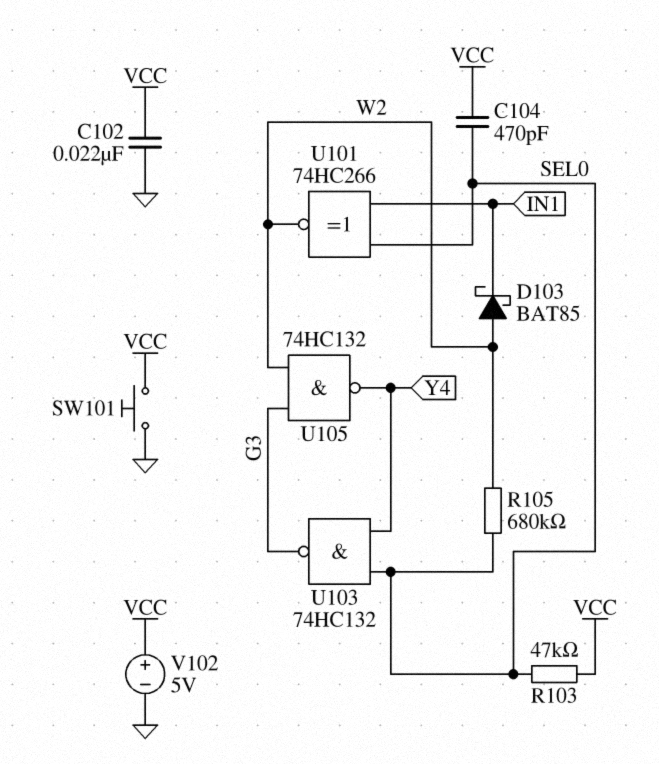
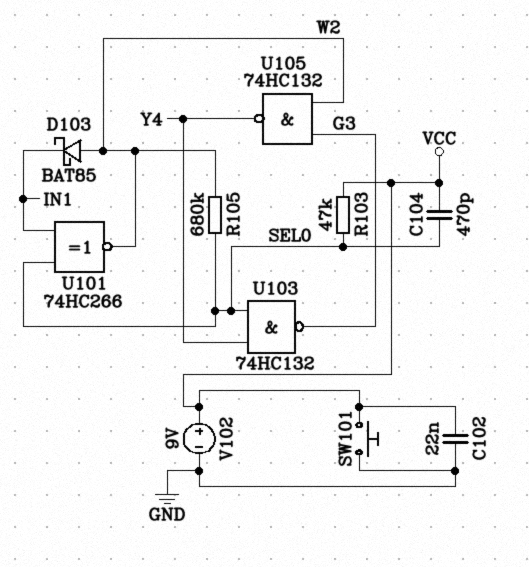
V102: 5V (plus VCC, minus GND) -> 9V (plus VCC, minus GND)

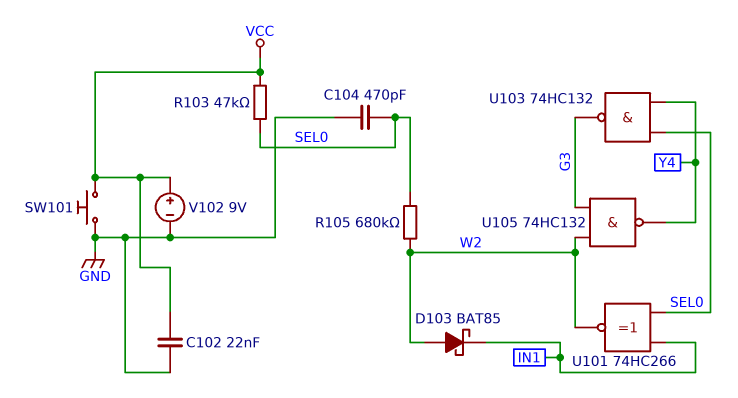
C104: 470pF (SEL0, VCC) -> 470pF (GND, SEL0)

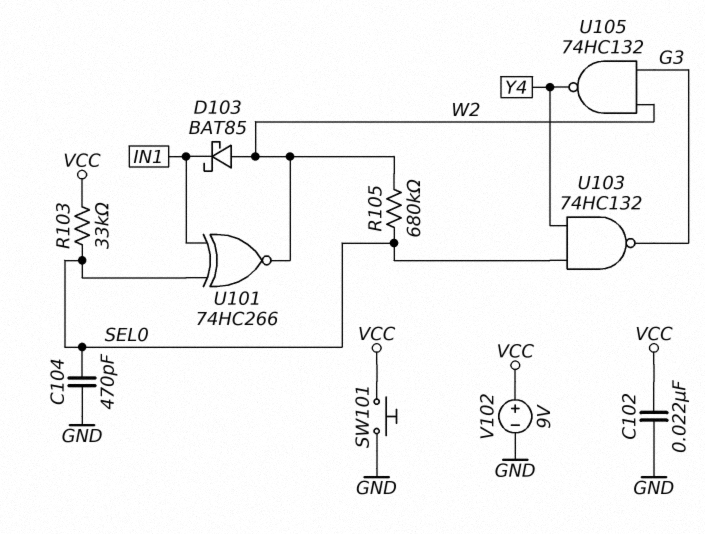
R103: 47k (SEL0, VCC) -> 33k (SEL0, VCC)

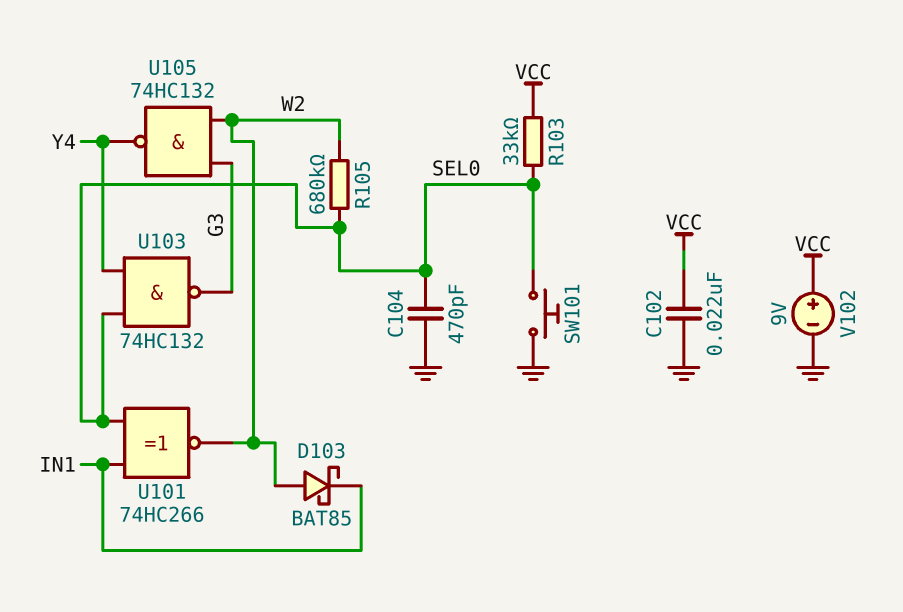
SW101: button (GND, VCC) -> button (GND, SEL0)

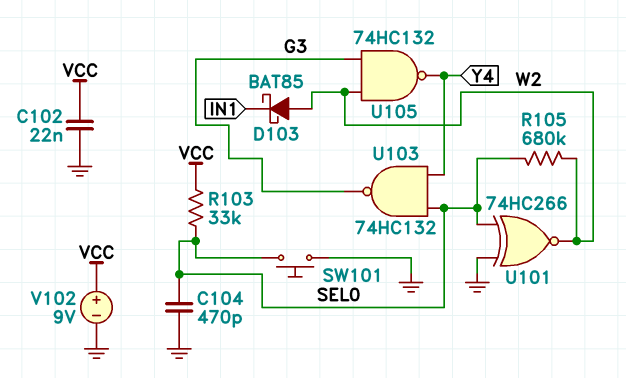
U101: XNOR 74HC266 (in IN1, in SEL0, out W2) -> XNOR 74HC266 (in GND, in SEL0, out W2)

